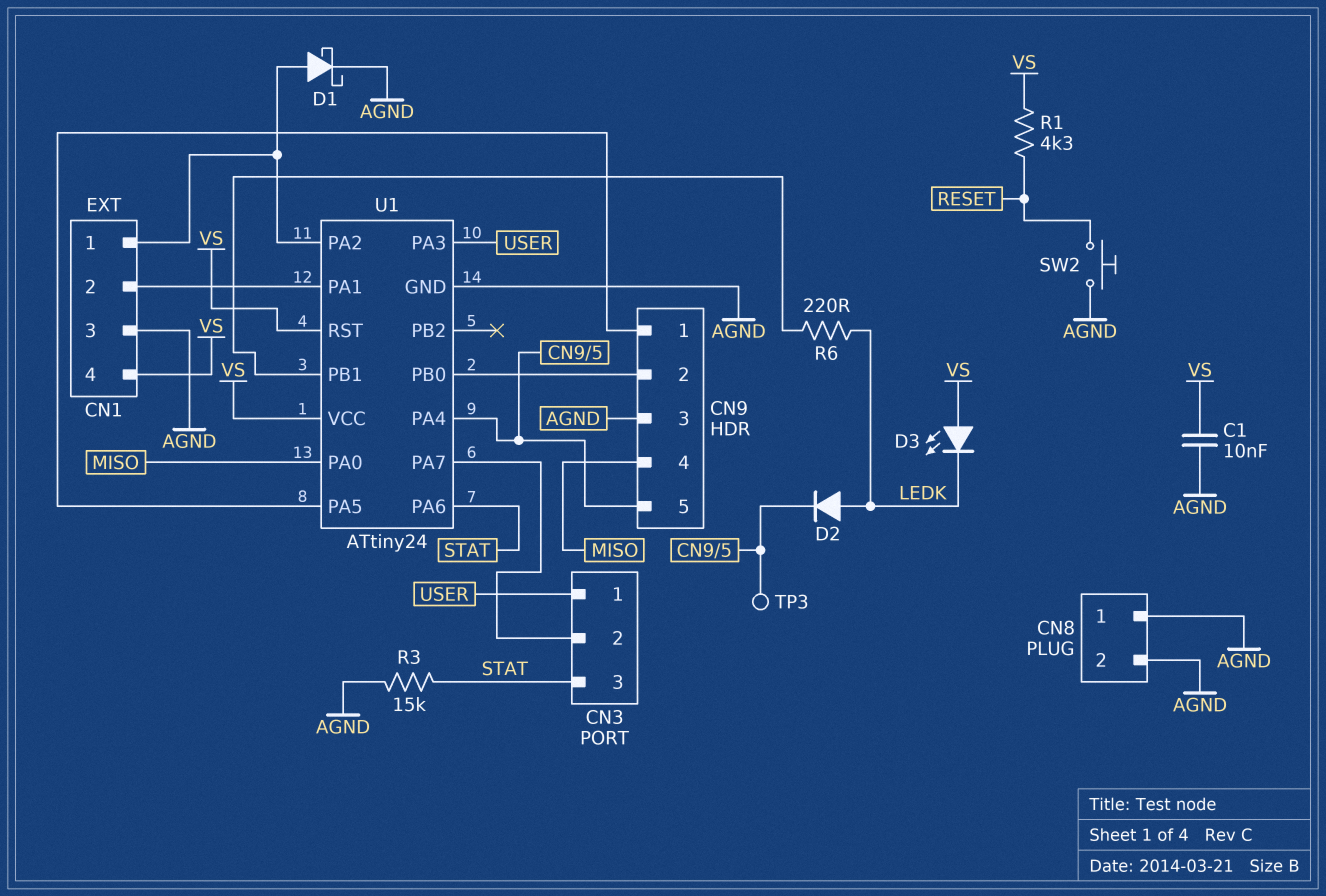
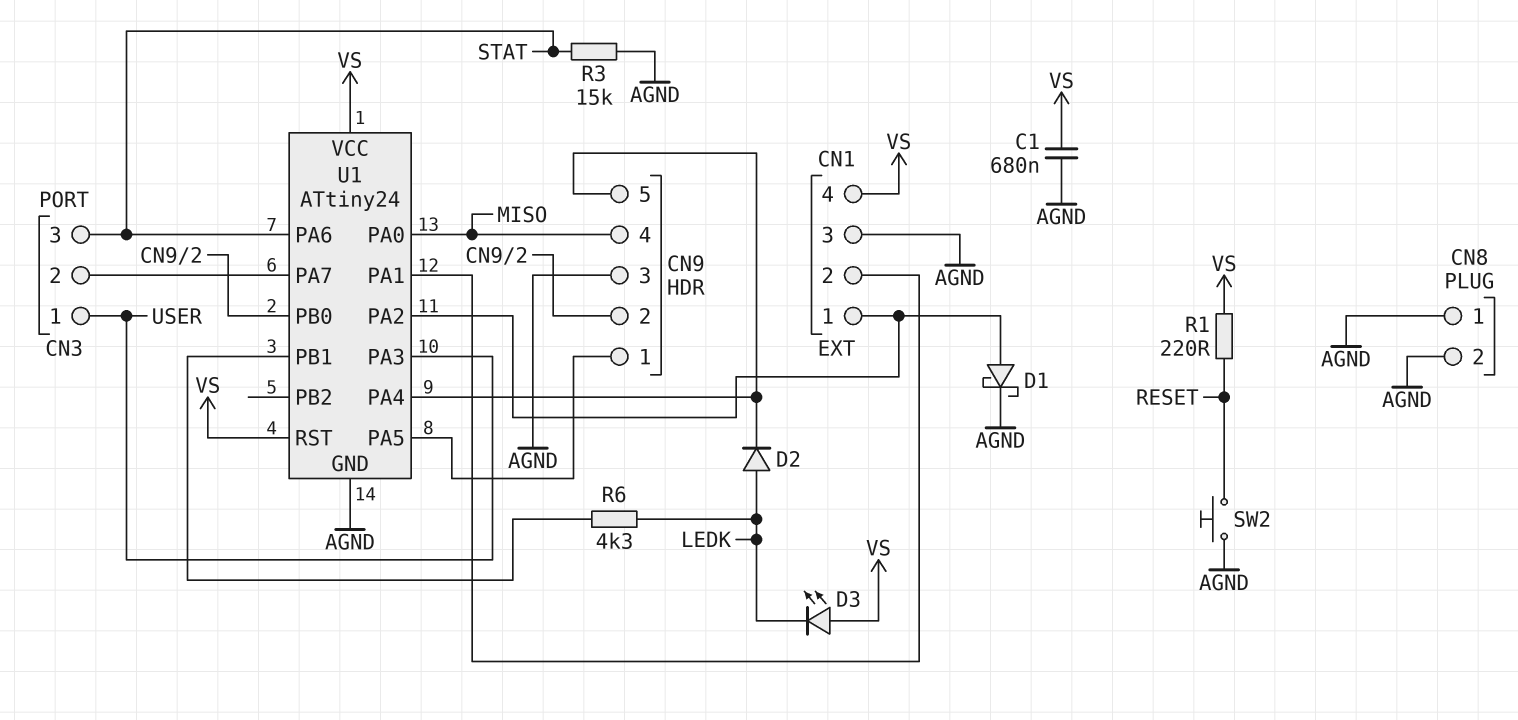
C1: 10nF (AGND, VS) -> 680nF (AGND, VS)
R1: 4.3k (RESET, VS) -> 220 (RESET, VS)
R6: 220 (LEDK, U1/PB1) -> 4.3k (LEDK, U1/PB1)
TP3: test point (CN9/5) -> none

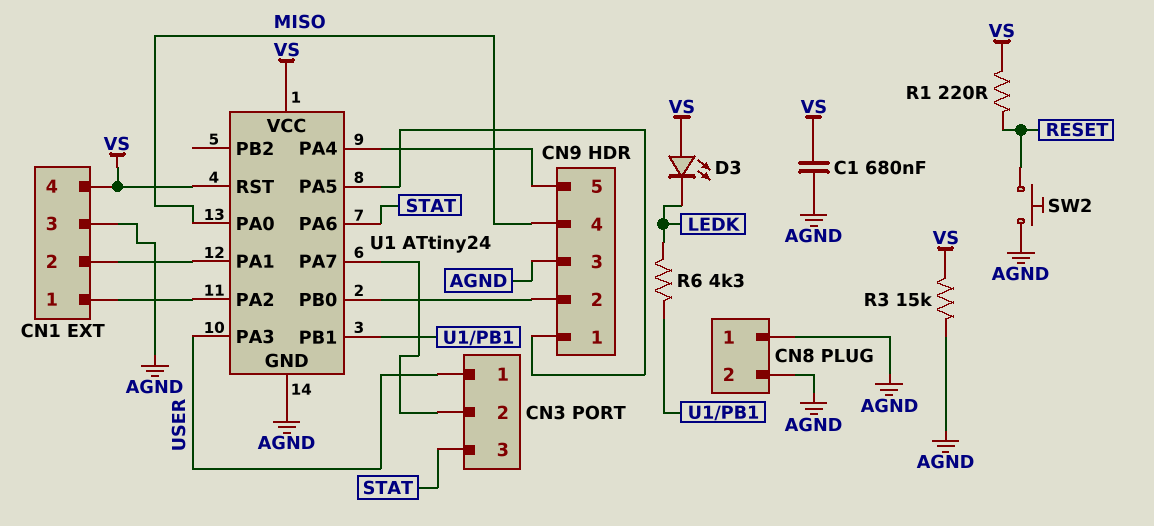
D1: schottky (A CN1/1, K AGND) -> none
D2: diode (A LEDK, K CN9/5) -> none
R3: 15k (AGND, STAT) -> 15k (AGND, VS)

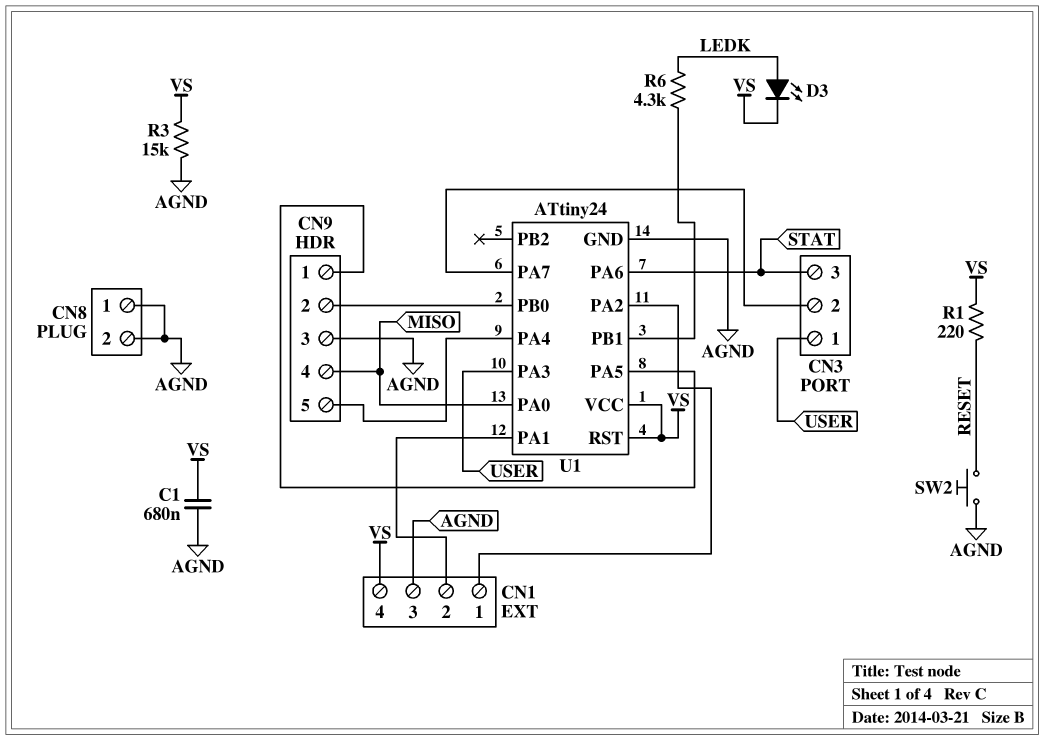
D3: LED (A VS, K LEDK) -> LED (A LEDK, K VS)

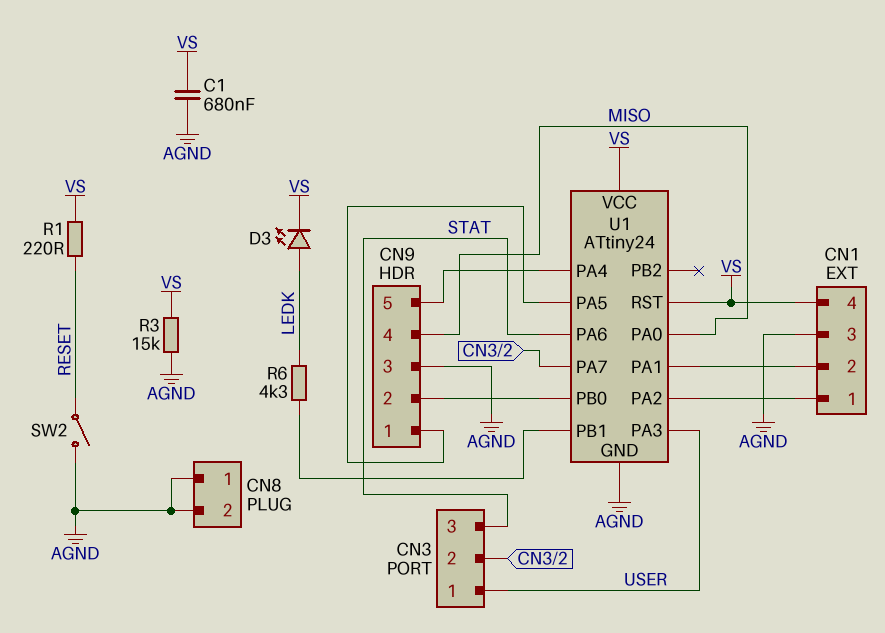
SW2: button (AGND, RESET) -> switch (AGND, RESET)

